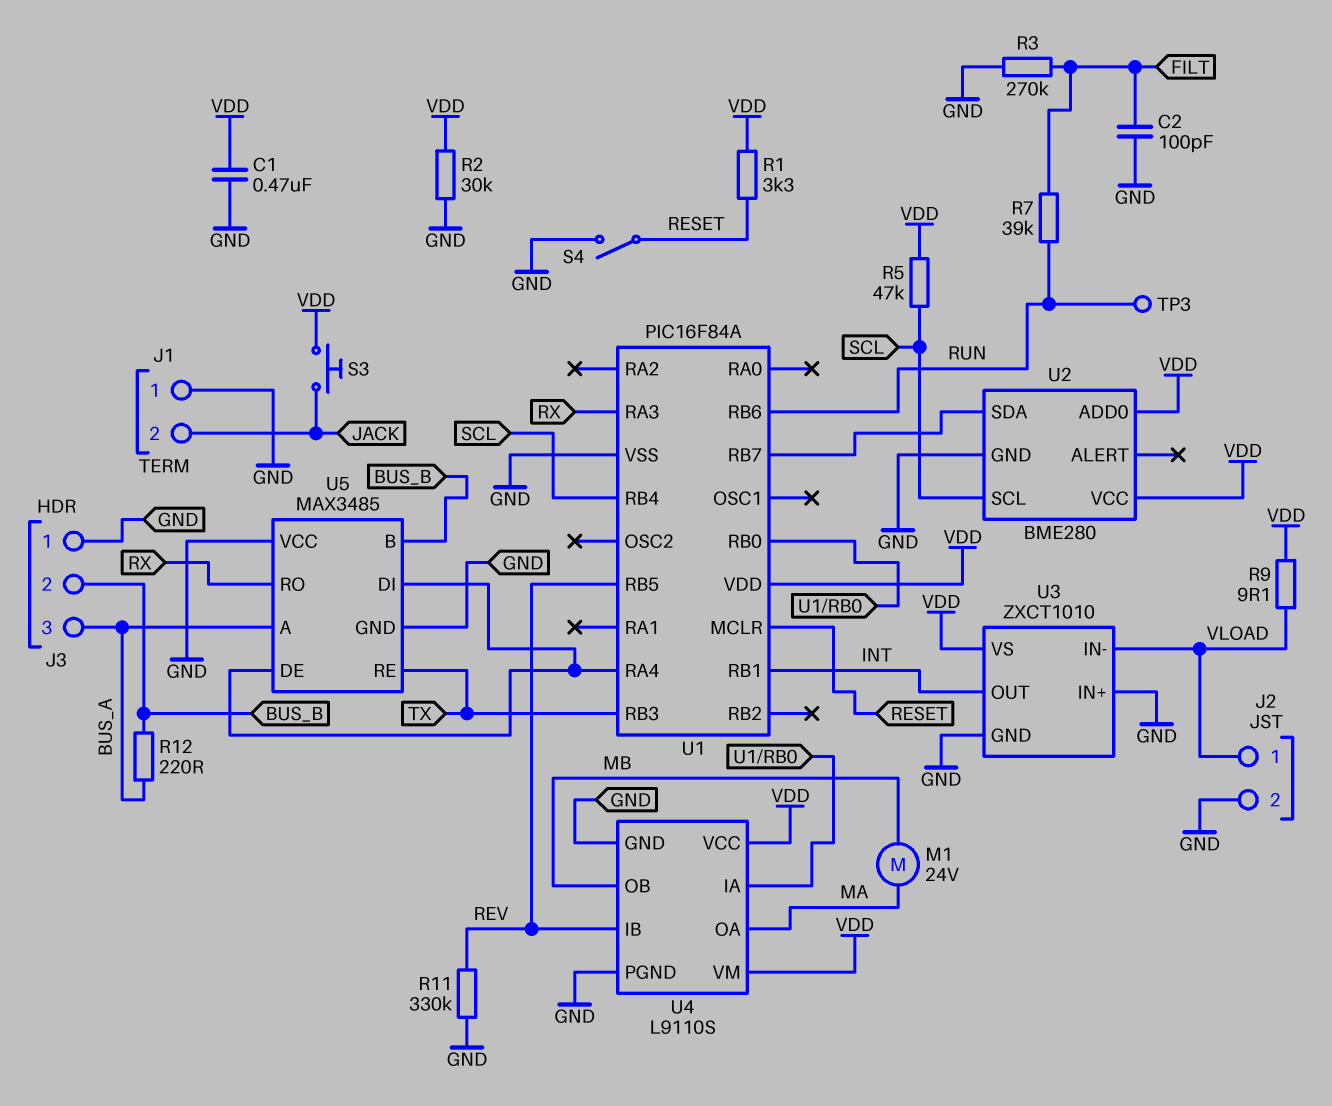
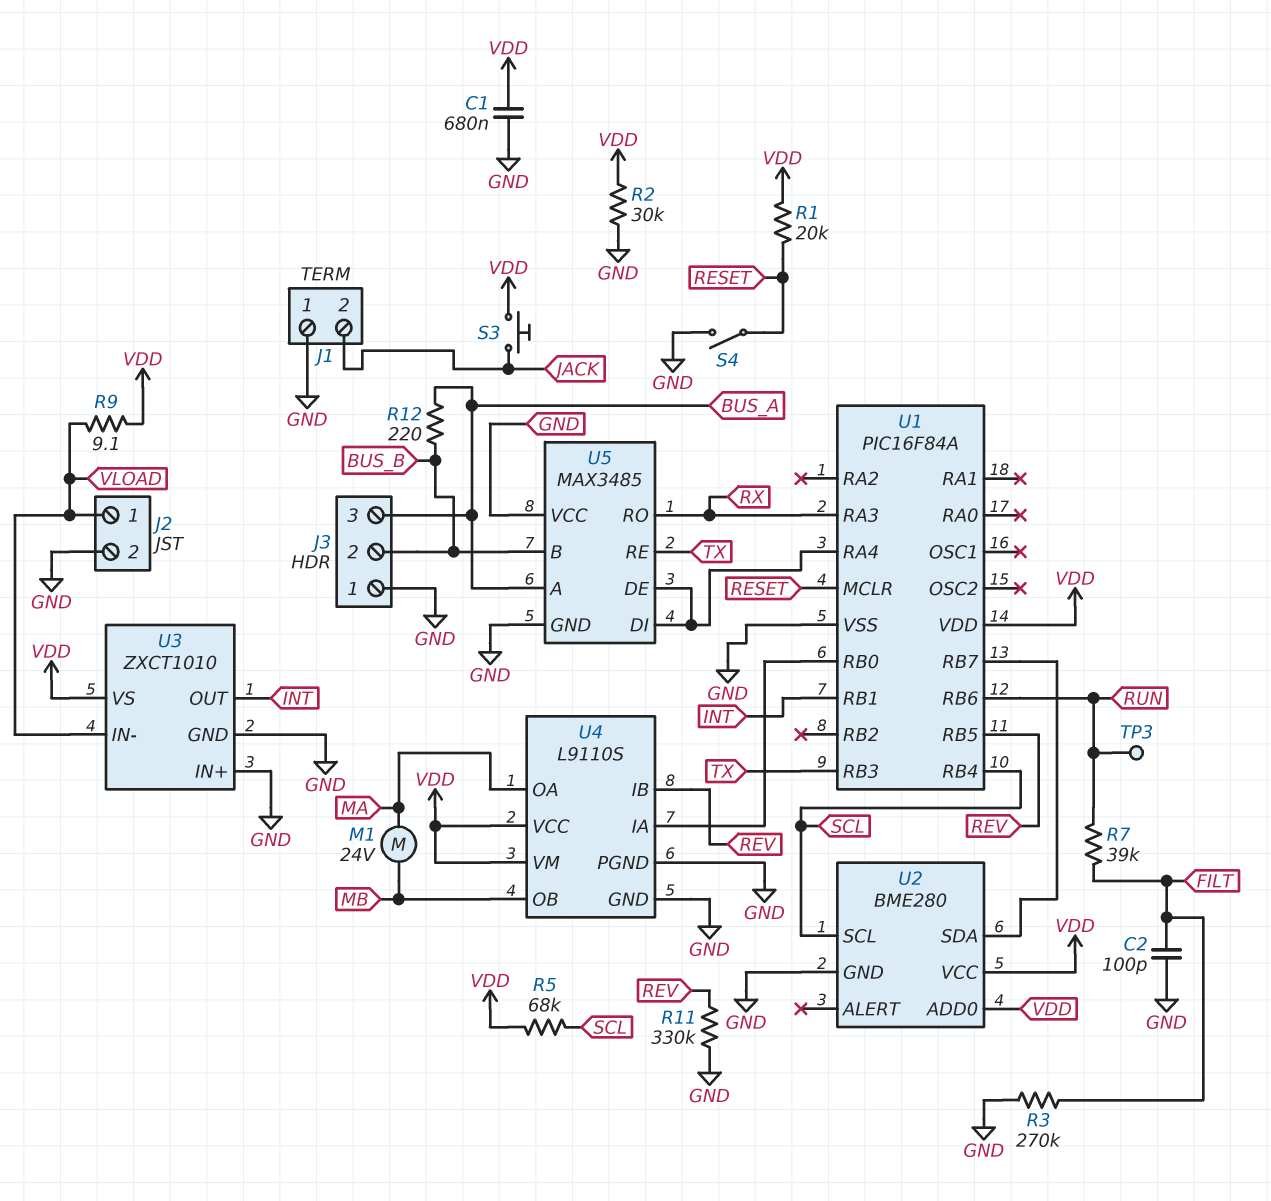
C1: 470nF (GND, VDD) -> 680nF (GND, VDD)
R1: 3.3k (RESET, VDD) -> 20k (RESET, VDD)
R5: 47k (SCL, VDD) -> 68k (SCL, VDD)

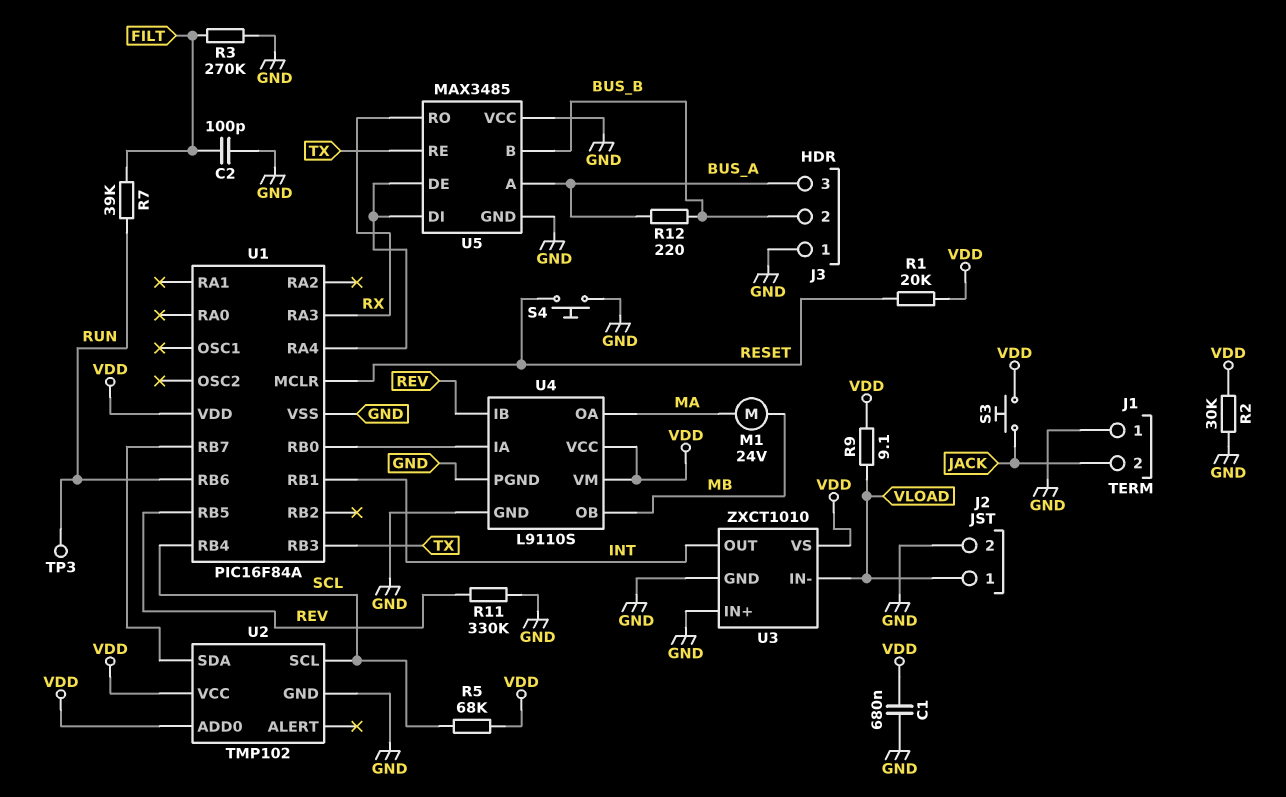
S4: switch (GND, RESET) -> button (GND, RESET)
U2: BME280 -> TMP102

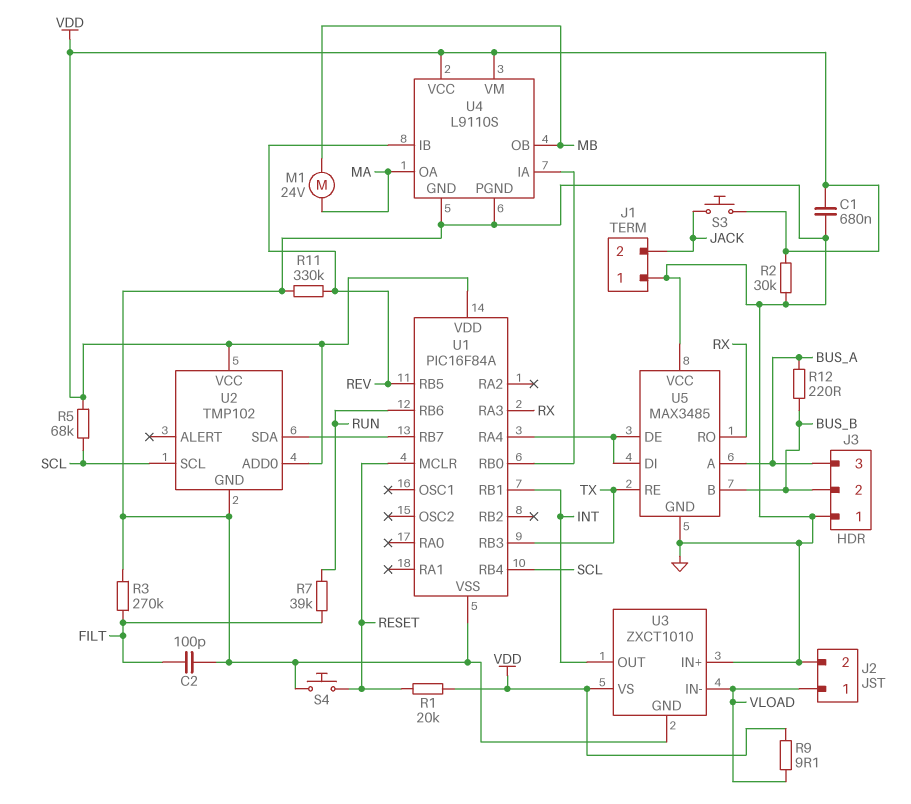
TP3: test point (RUN) -> none

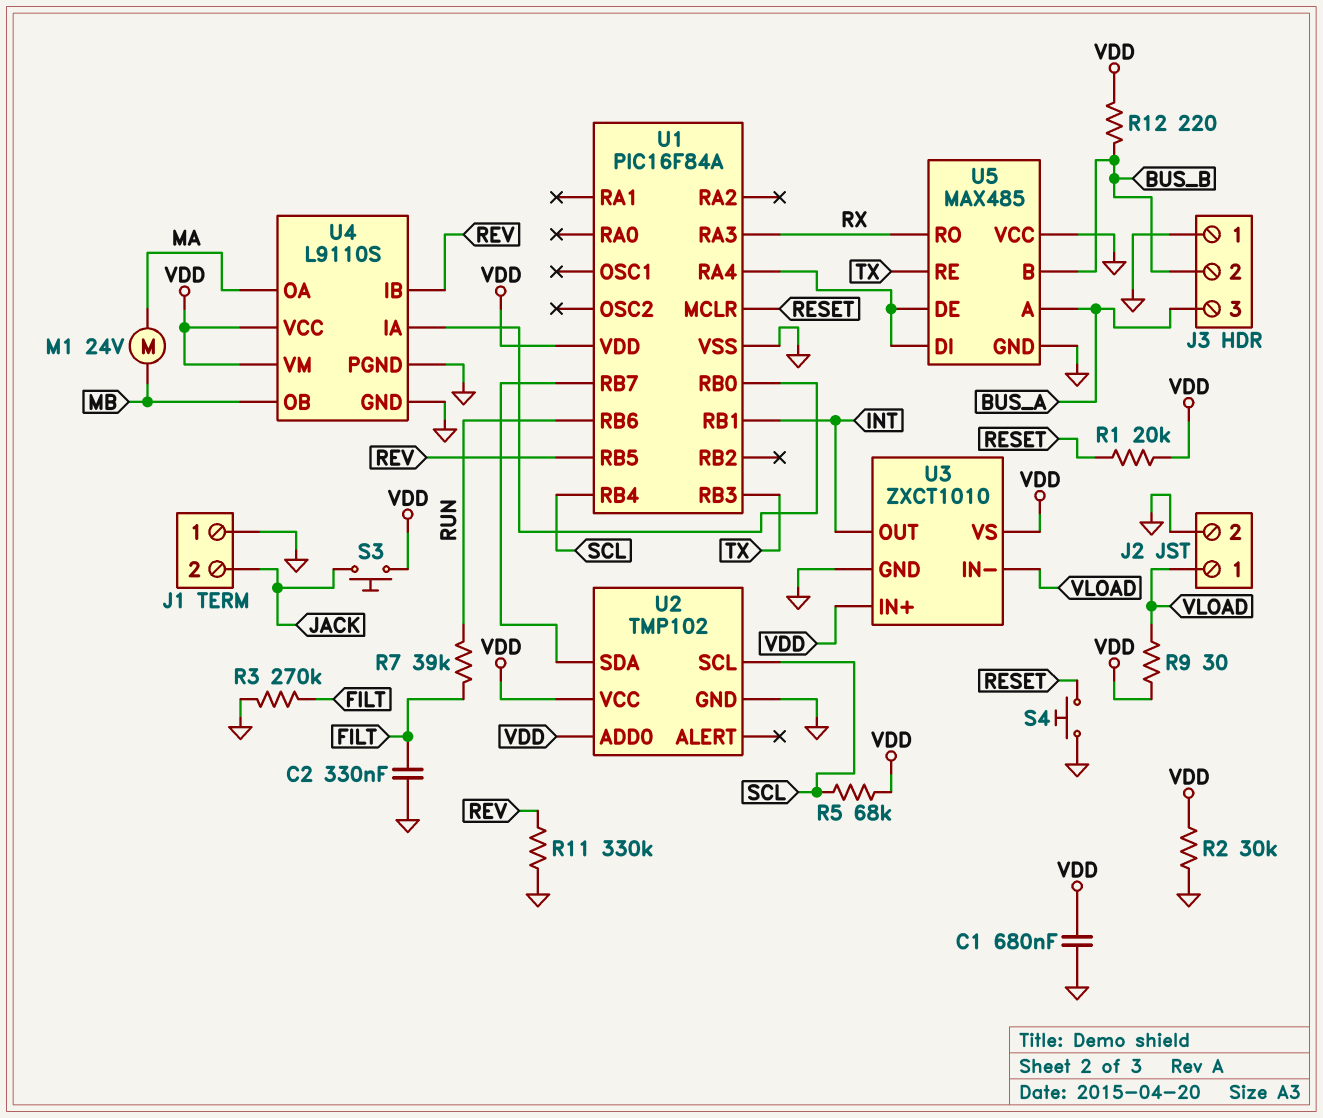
C2: 100pF (FILT, GND) -> 330nF (FILT, GND)
R9: 9.1 (VDD, VLOAD) -> 30 (VDD, VLOAD)
R12: 220 (BUS_A, BUS_B) -> 220 (BUS_B, VDD)
U3 pin IN+: GND -> VDD
U5: MAX3485 -> MAX485

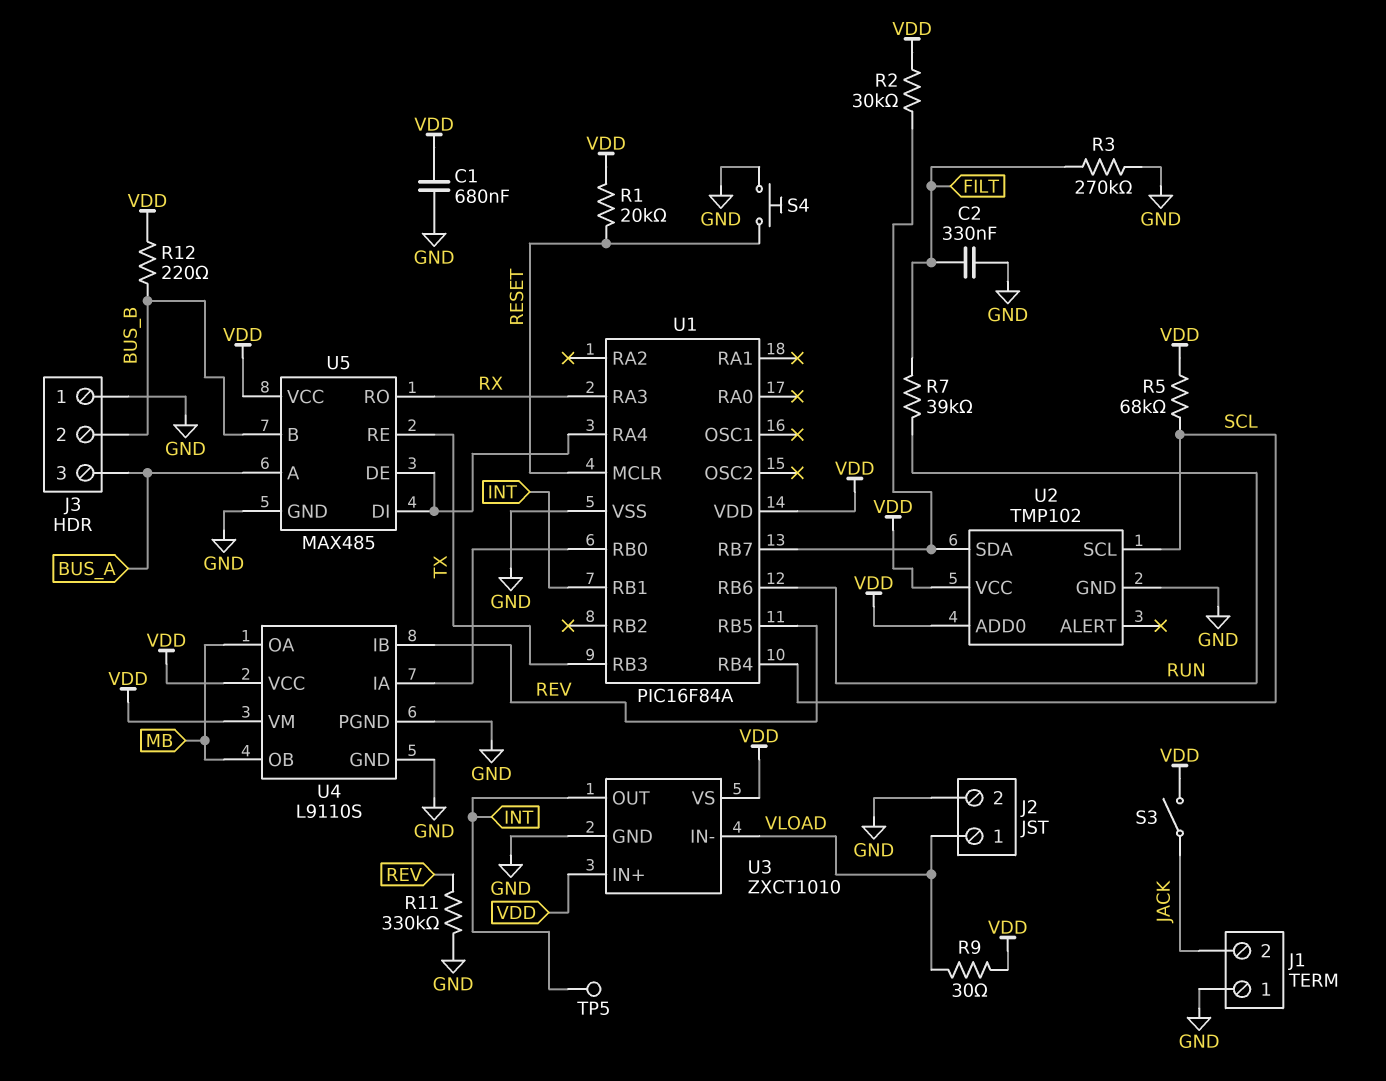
M1: motor 24V (MA, MB) -> none
R2: 30k (GND, VDD) -> 30k (U1/RB7, VDD)
S3: button (JACK, VDD) -> switch (JACK, VDD)
TP5: none -> test point (INT)
U4 pin OA: MA -> MB
U5 pin VCC: GND -> VDD

